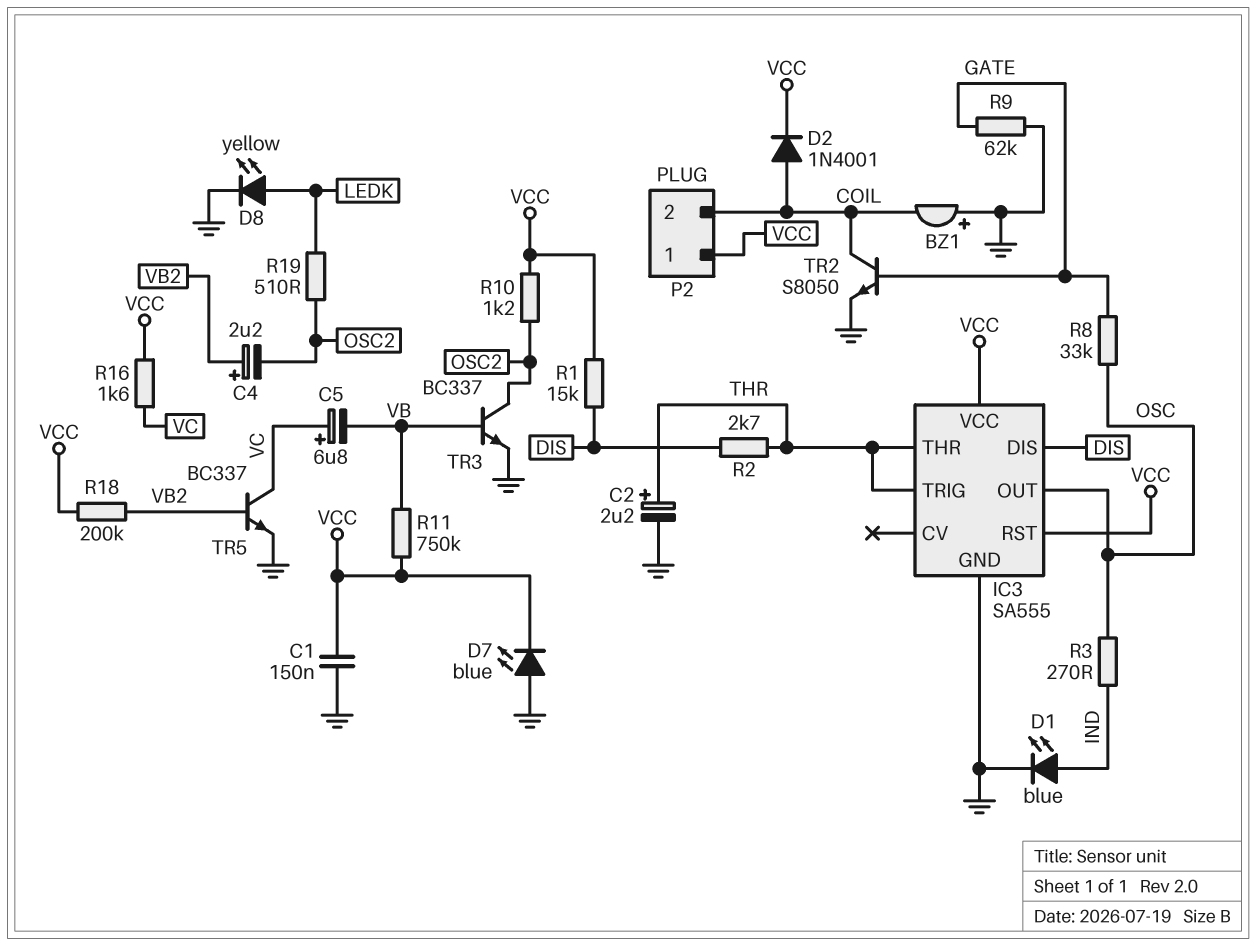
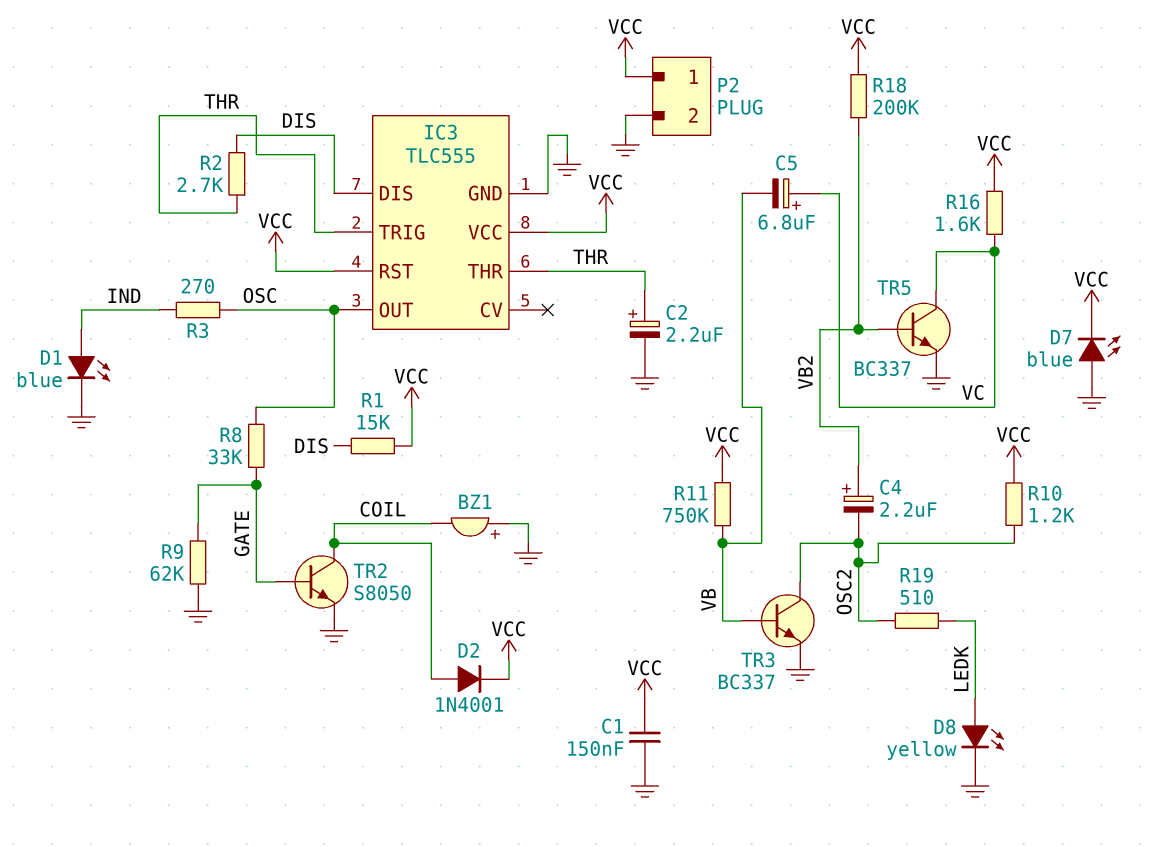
IC3: SA555 -> TLC555
P2 pin 2: COIL -> GND

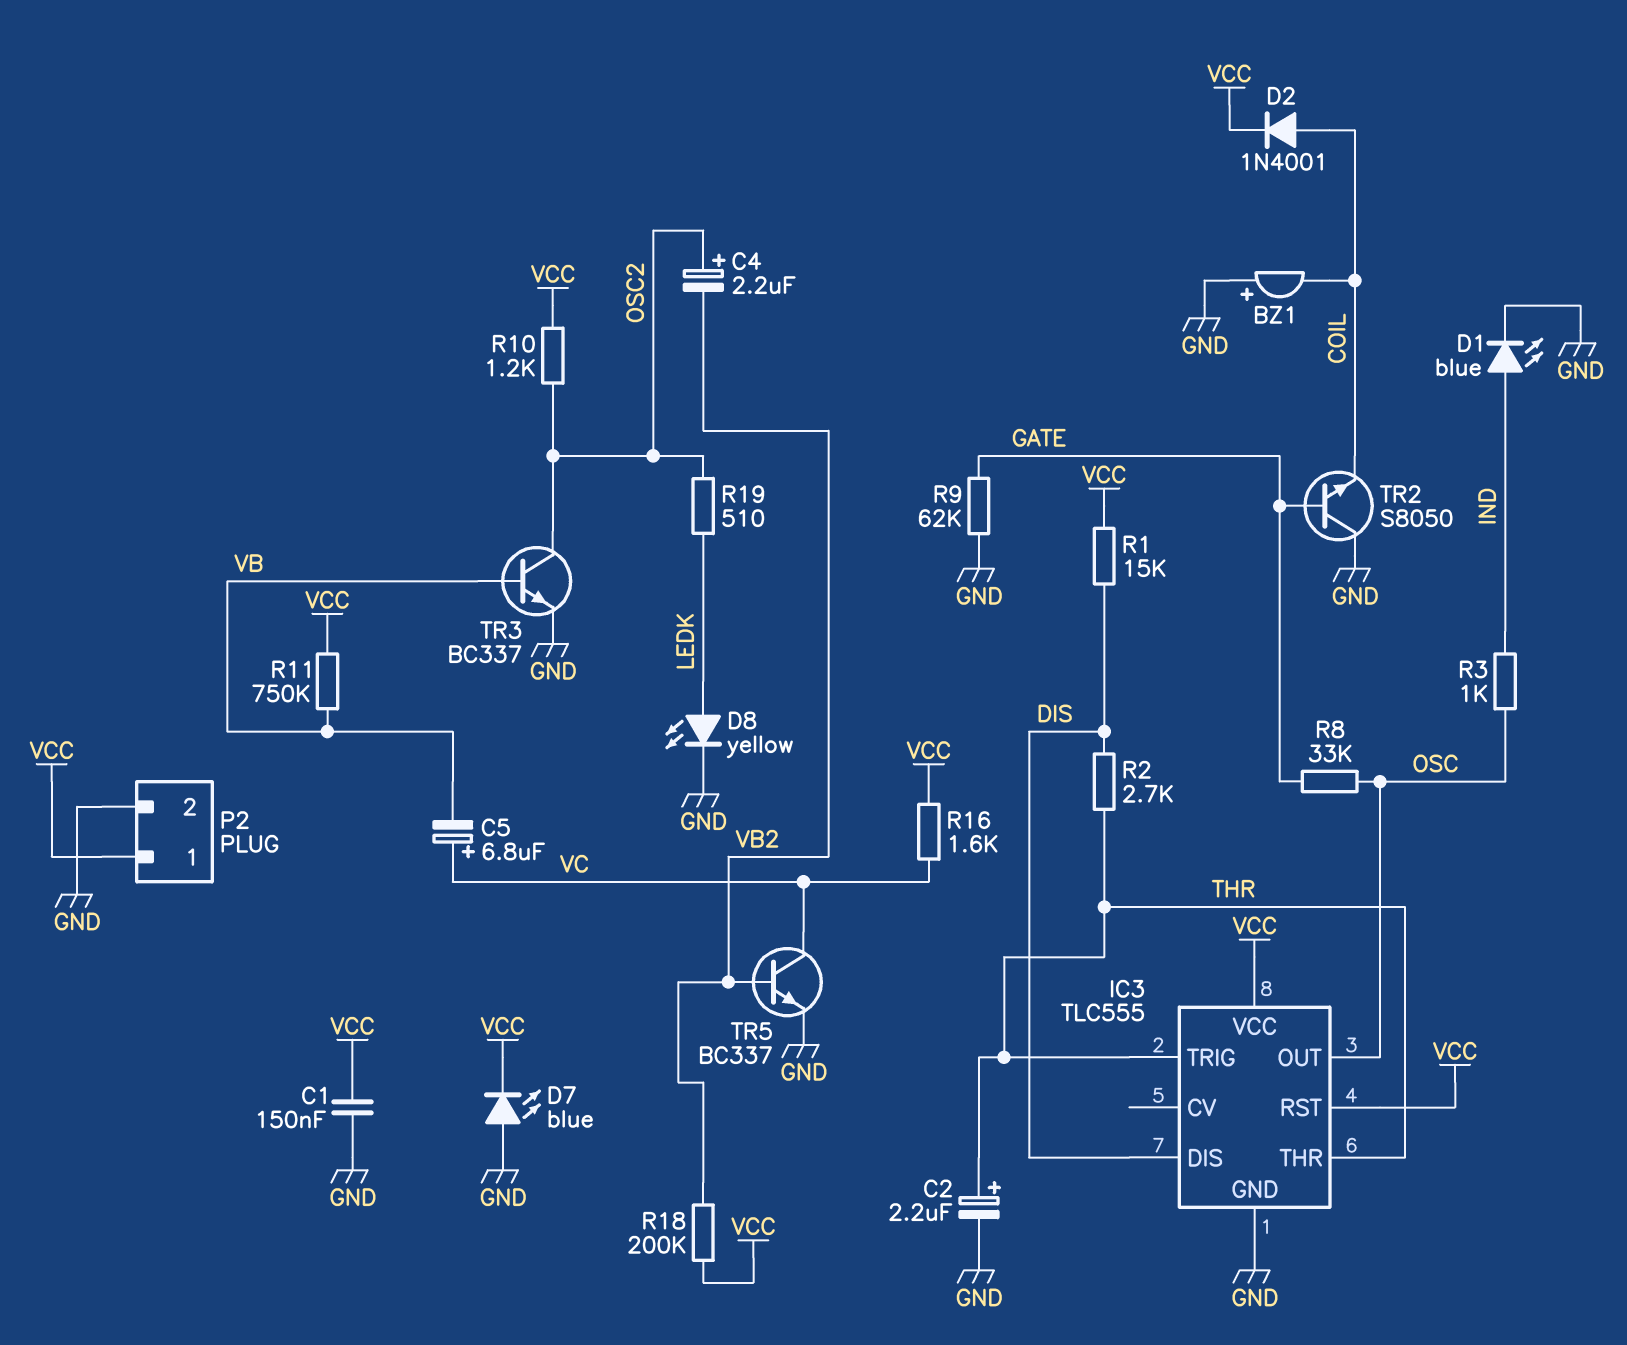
C4: 2.2uF (plus VB2, minus OSC2) -> 2.2uF (plus OSC2, minus VB2)
R3: 270 (IND, OSC) -> 1k (IND, OSC)
TR2: NPN S8050 (B GATE, C COIL, E GND) -> NPN S8050 (B GATE, C GND, E COIL)

